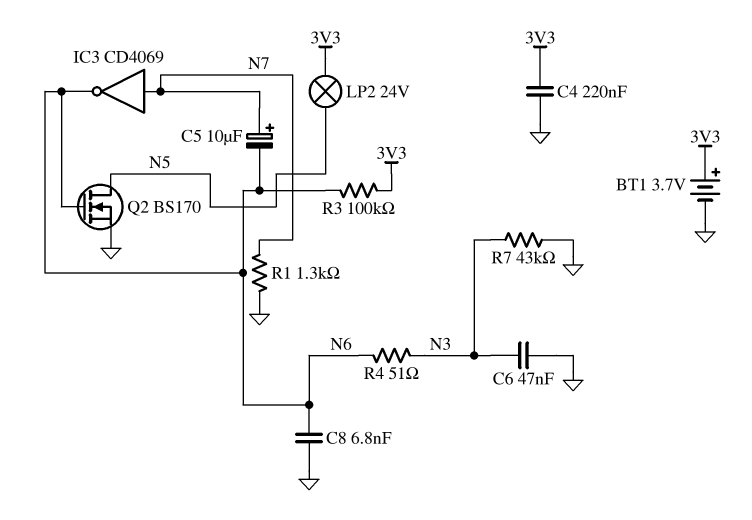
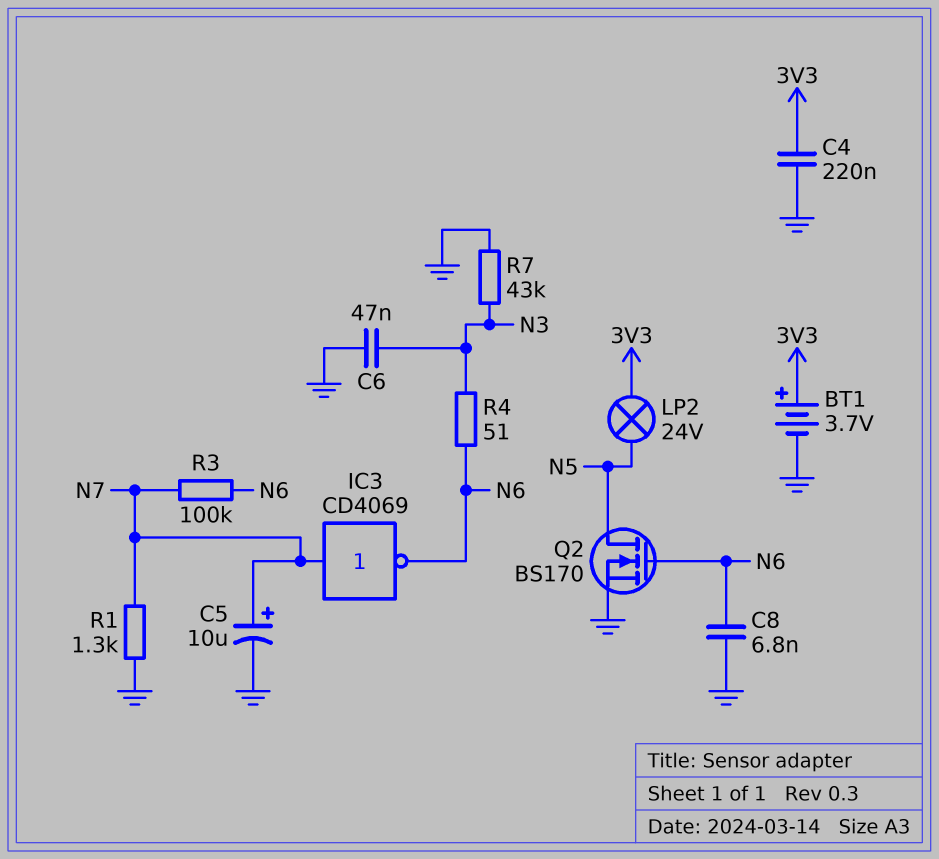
C5: 10uF (plus N7, minus N6) -> 10uF (plus N7, minus GND)
R3: 100k (3V3, N6) -> 100k (N6, N7)

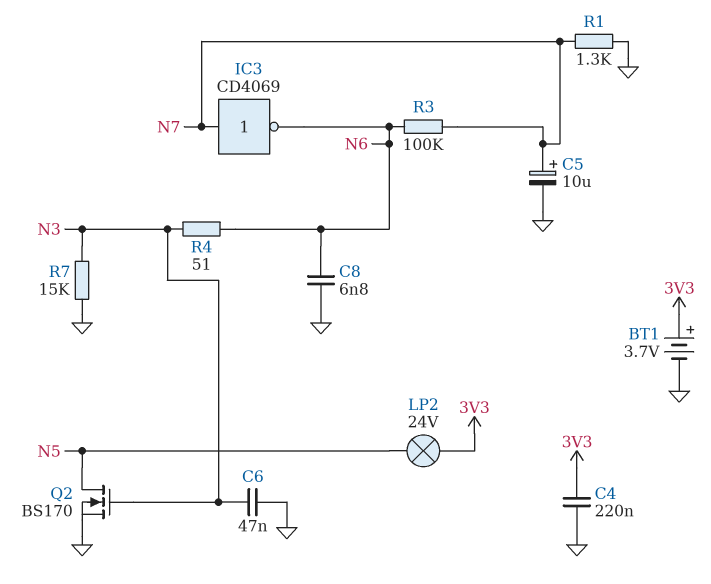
Q2: NMOS BS170 (G N6, D N5, S GND) -> NMOS BS170 (G N3, D N5, S GND)
R7: 43k (GND, N3) -> 15k (GND, N3)

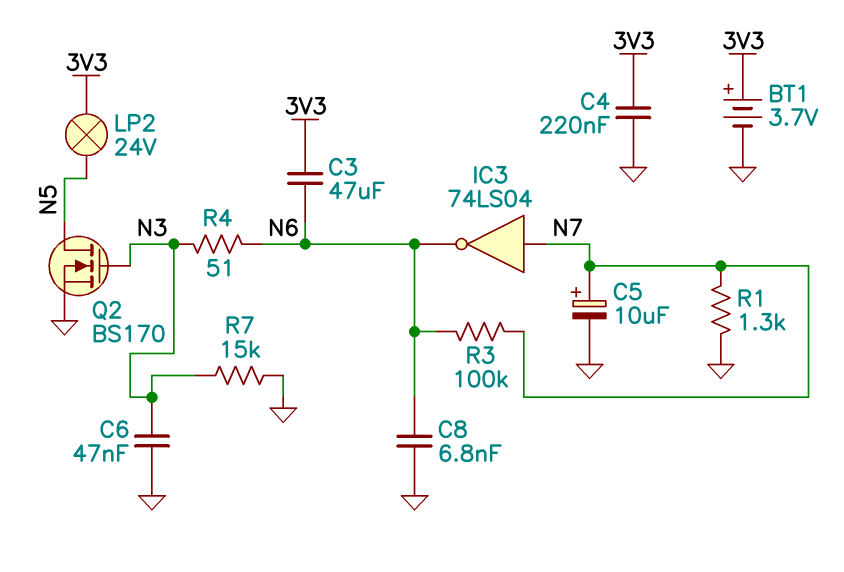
C3: none -> 47uF (3V3, N6)
IC3: NOT CD4069 (in N7, out N6) -> NOT 74LS04 (in N7, out N6)

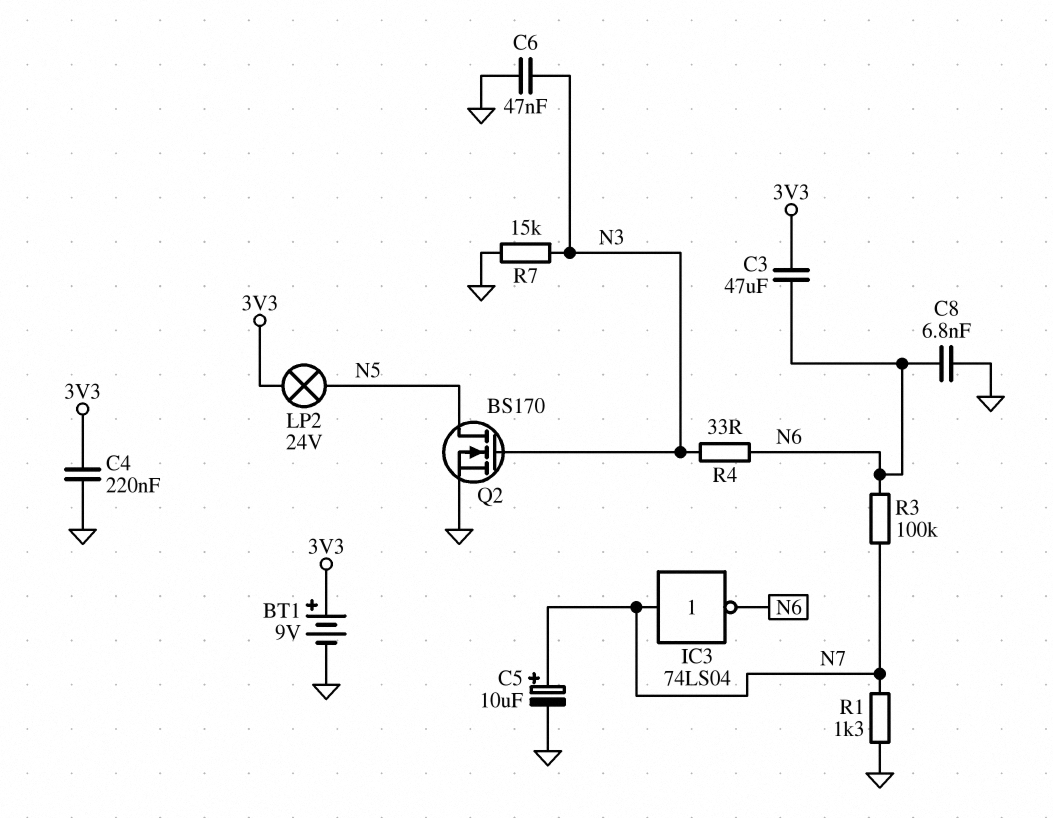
BT1: 3.7V (plus 3V3, minus GND) -> 9V (plus 3V3, minus GND)
R4: 51 (N3, N6) -> 33 (N3, N6)

